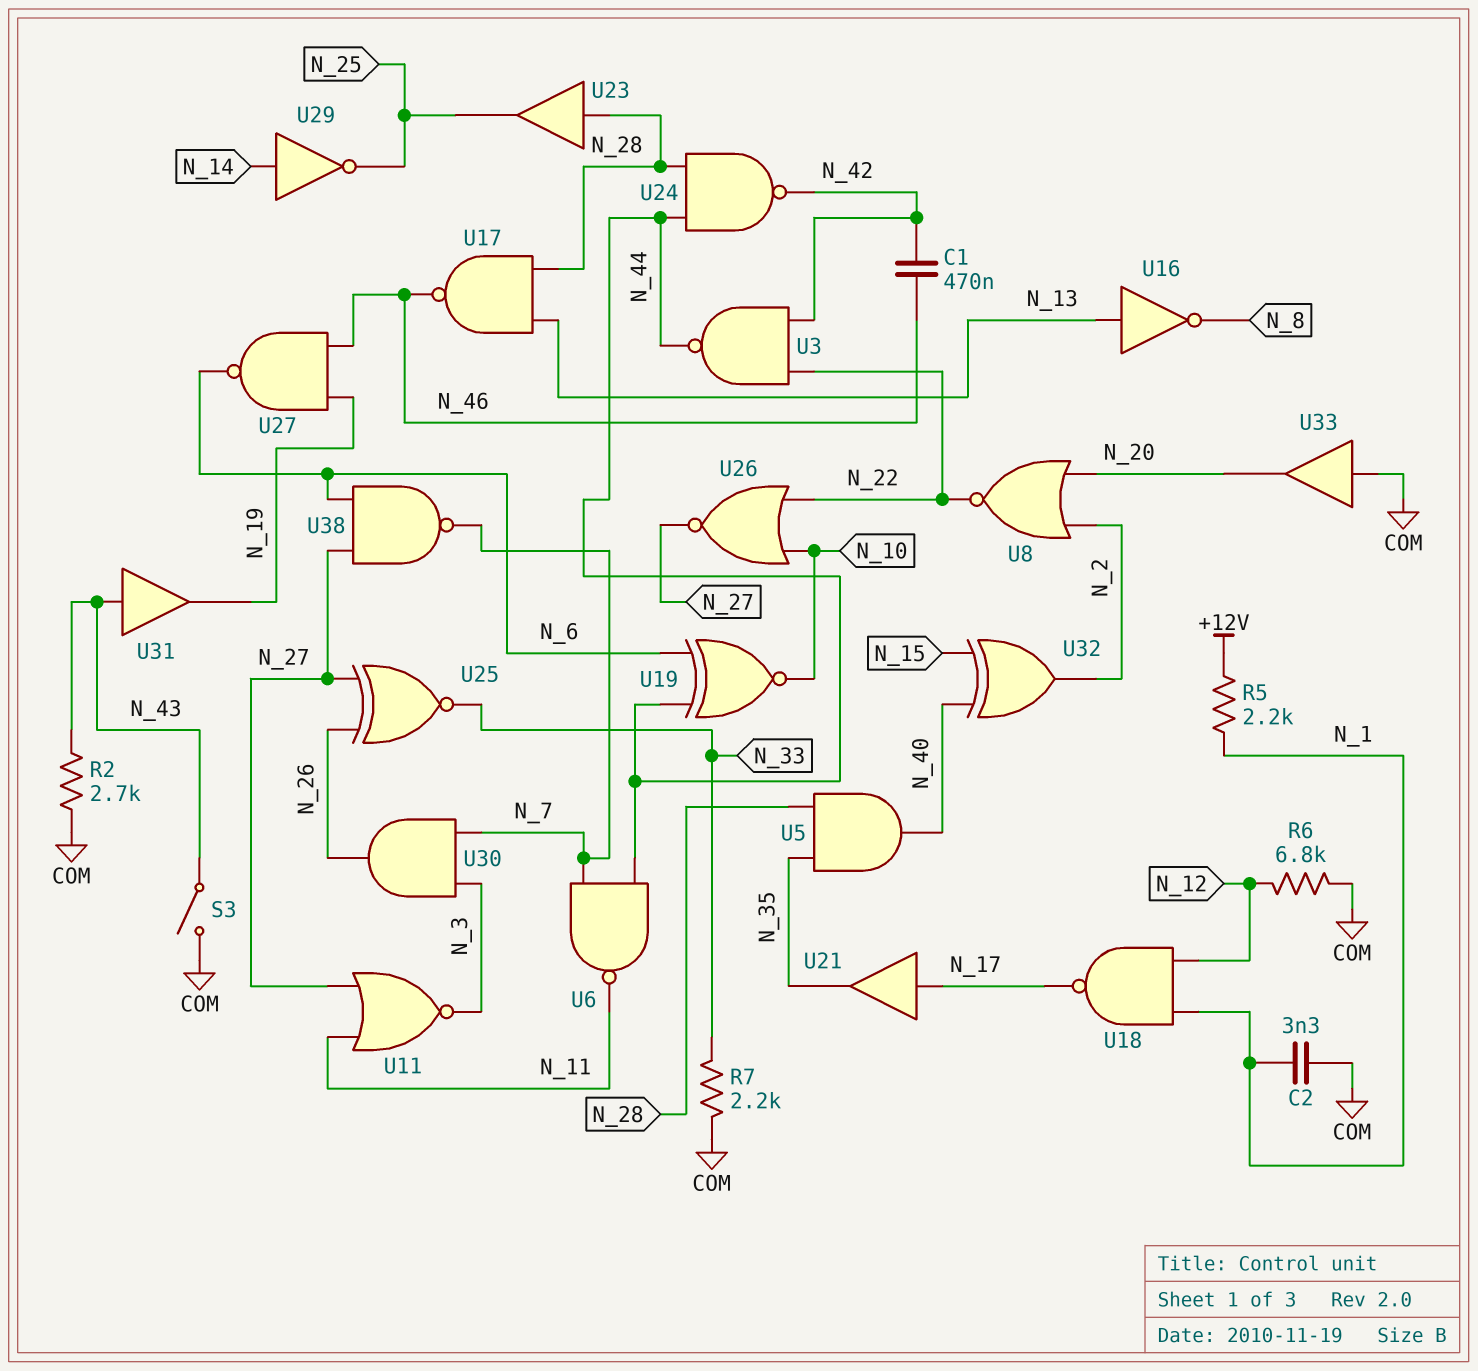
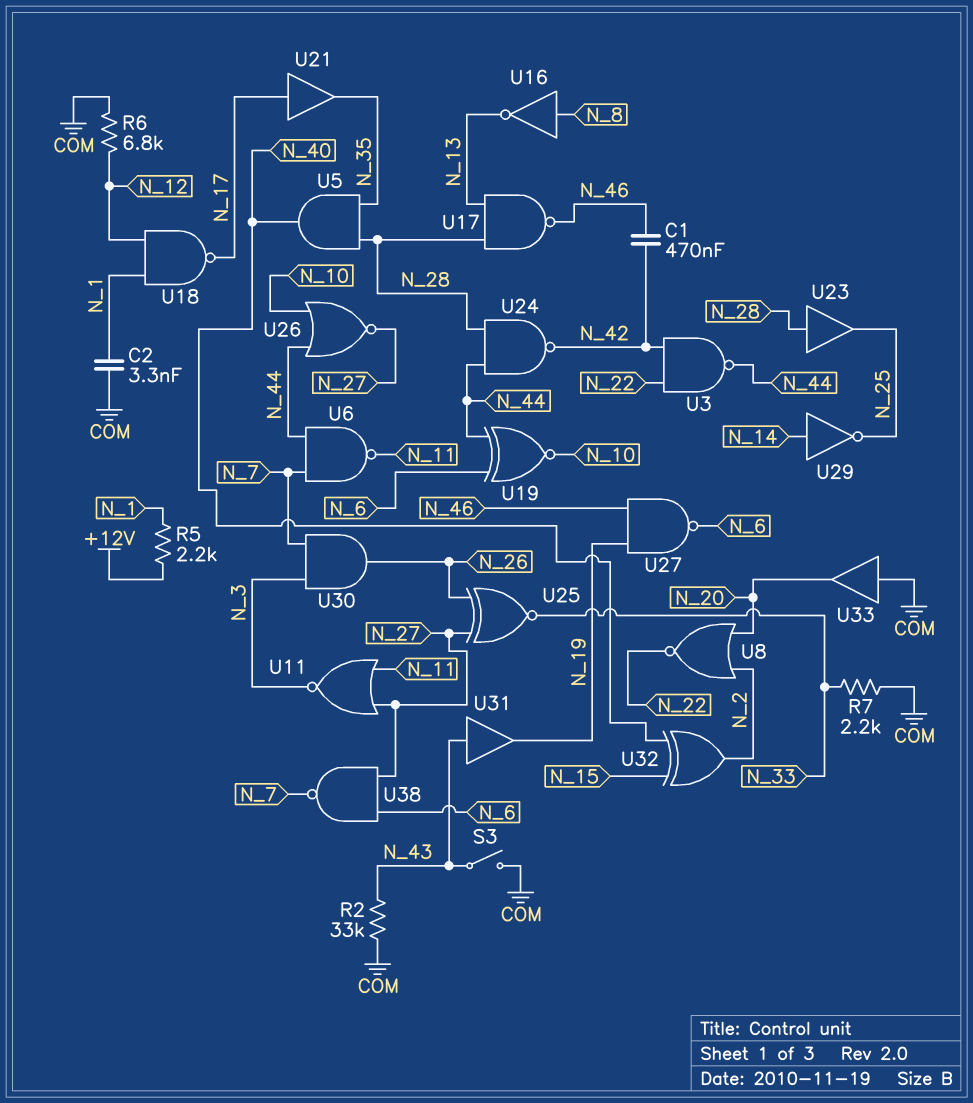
R2: 2.7k (COM, N_43) -> 33k (COM, N_43)
U16: NOT (in N_13, out N_8) -> NOT (in N_8, out N_13)
U26: NOR (in N_10, in N_22, out N_27) -> NOR (in N_10, in N_44, out N_27)

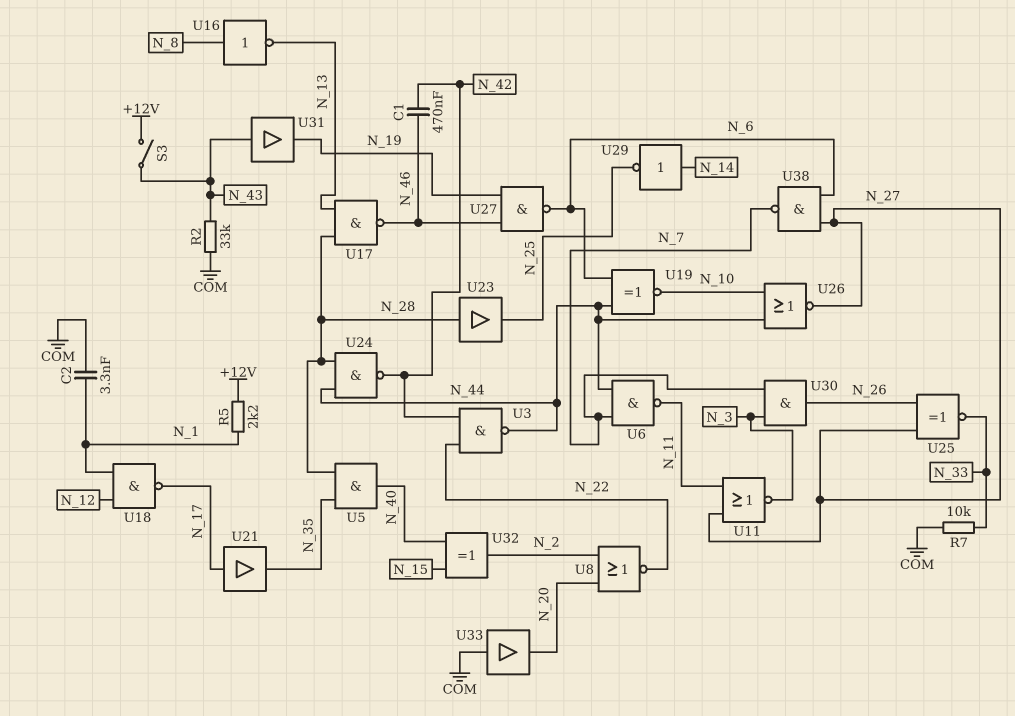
R6: 6.8k (COM, N_12) -> none
R7: 2.2k (COM, N_33) -> 10k (COM, N_33)
S3: switch (COM, N_43) -> switch (+12V, N_43)

